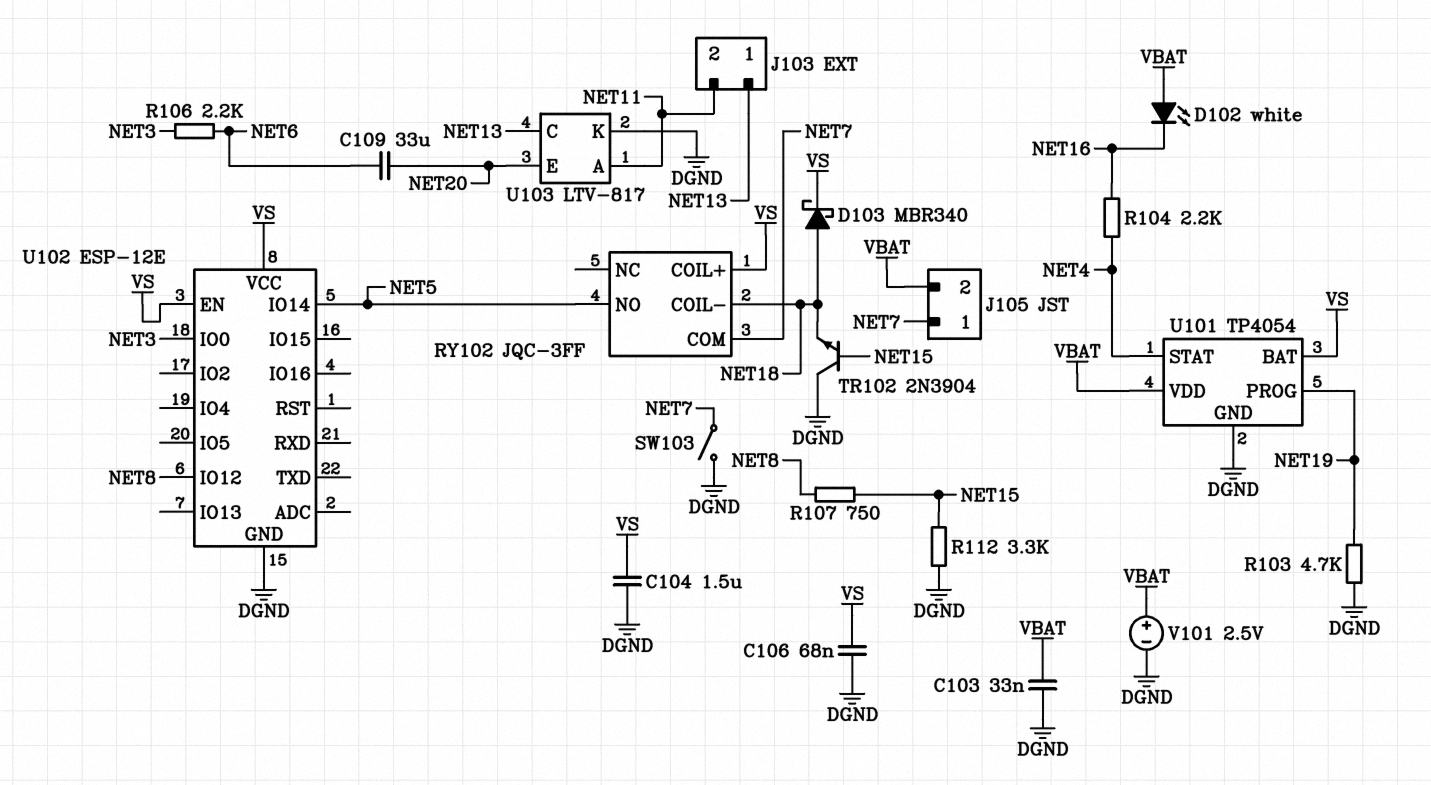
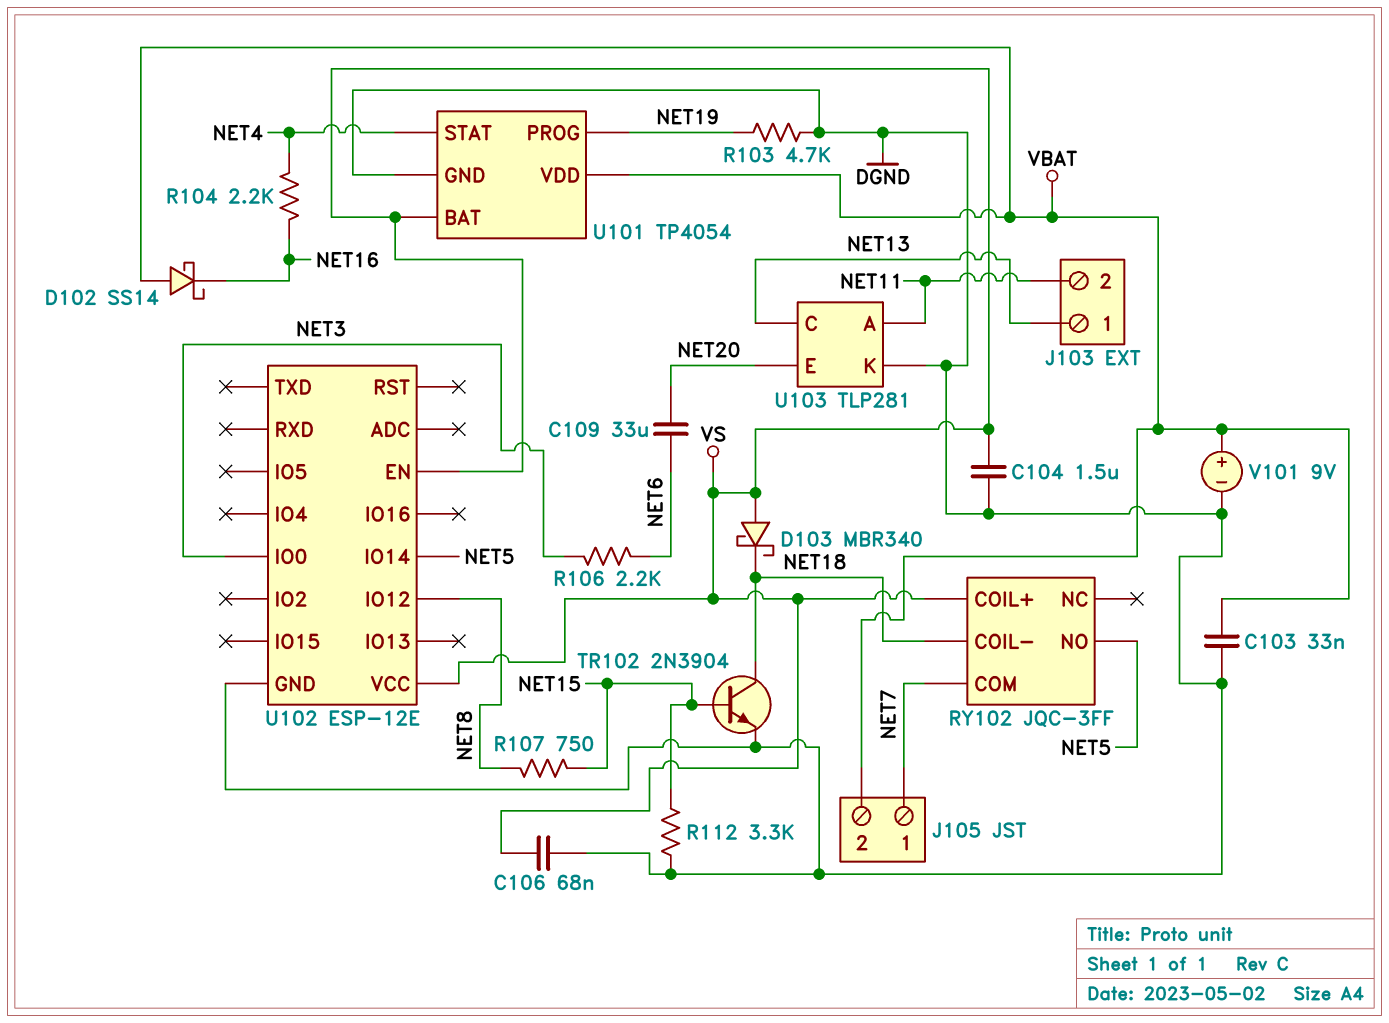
D102: LED white (A VBAT, K NET16) -> schottky SS14 (A VBAT, K NET16)
D103: schottky MBR340 (A NET18, K VS) -> schottky MBR340 (A VS, K NET18)
SW103: switch (DGND, NET7) -> none
TR102: NPN 2N3904 (B NET15, C DGND, E NET18) -> NPN 2N3904 (B NET15, C NET18, E DGND)
U103: LTV-817 -> TLP281
V101: 2.5V (plus VBAT, minus DGND) -> 9V (plus VBAT, minus DGND)

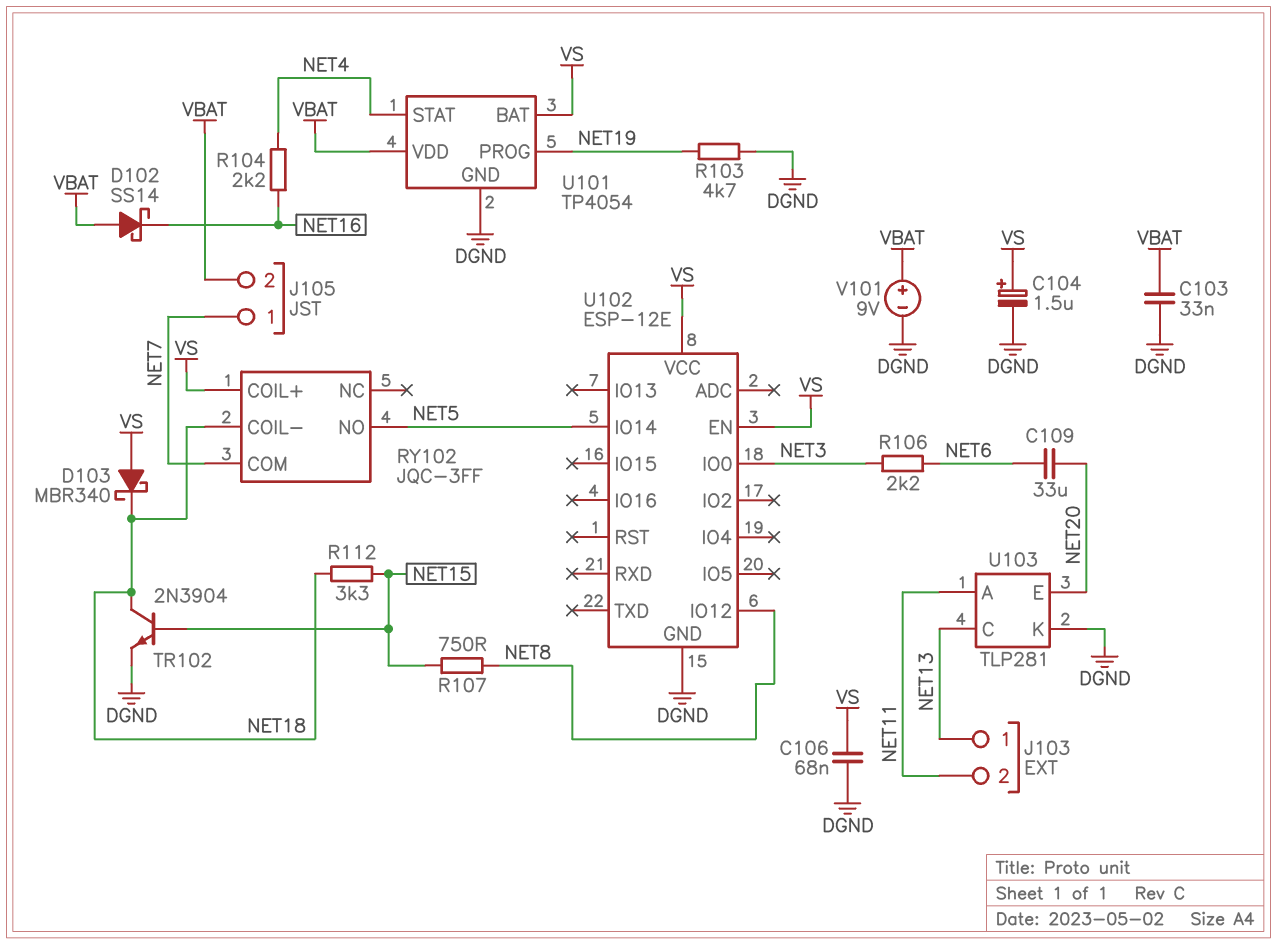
C104: 1.5uF (DGND, VS) -> 1.5uF (plus VS, minus DGND)
R112: 3.3k (DGND, NET15) -> 3.3k (NET15, NET18)

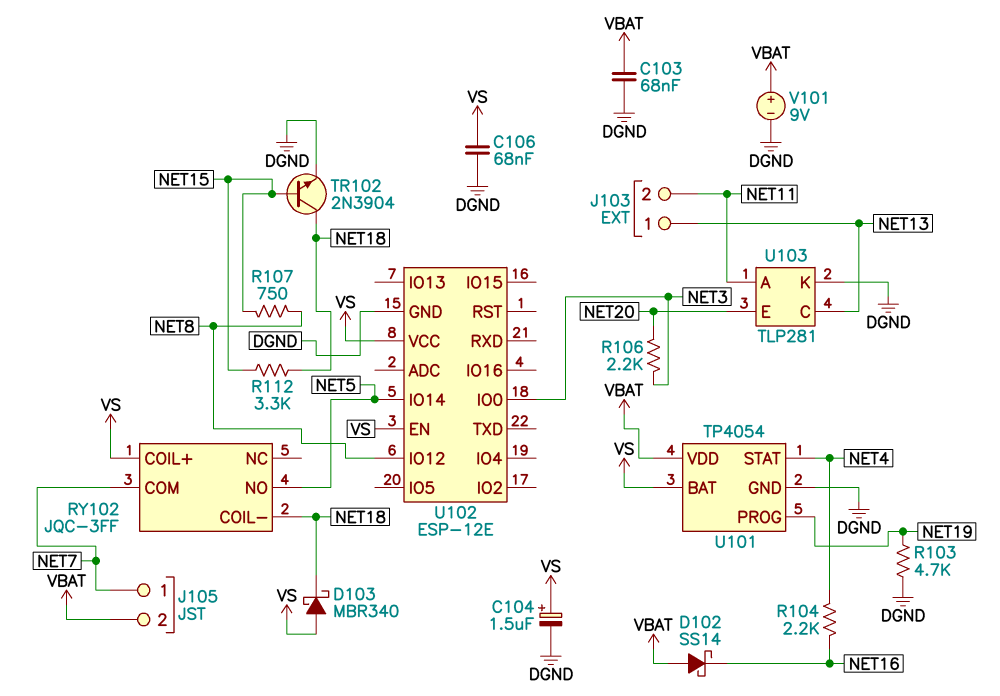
C103: 33nF (DGND, VBAT) -> 68nF (DGND, VBAT)
C109: 33uF (NET6, NET20) -> none
R106: 2.2k (NET3, NET6) -> 2.2k (NET3, NET20)

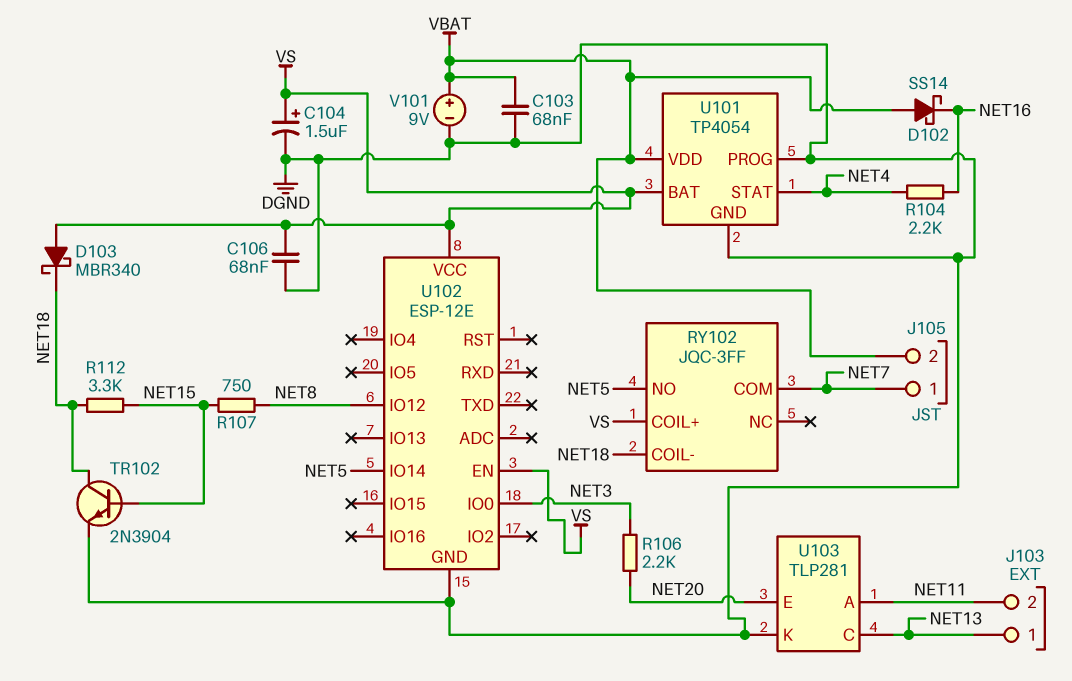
R103: 4.7k (DGND, NET19) -> none
U101 pin PROG: NET19 -> DGND

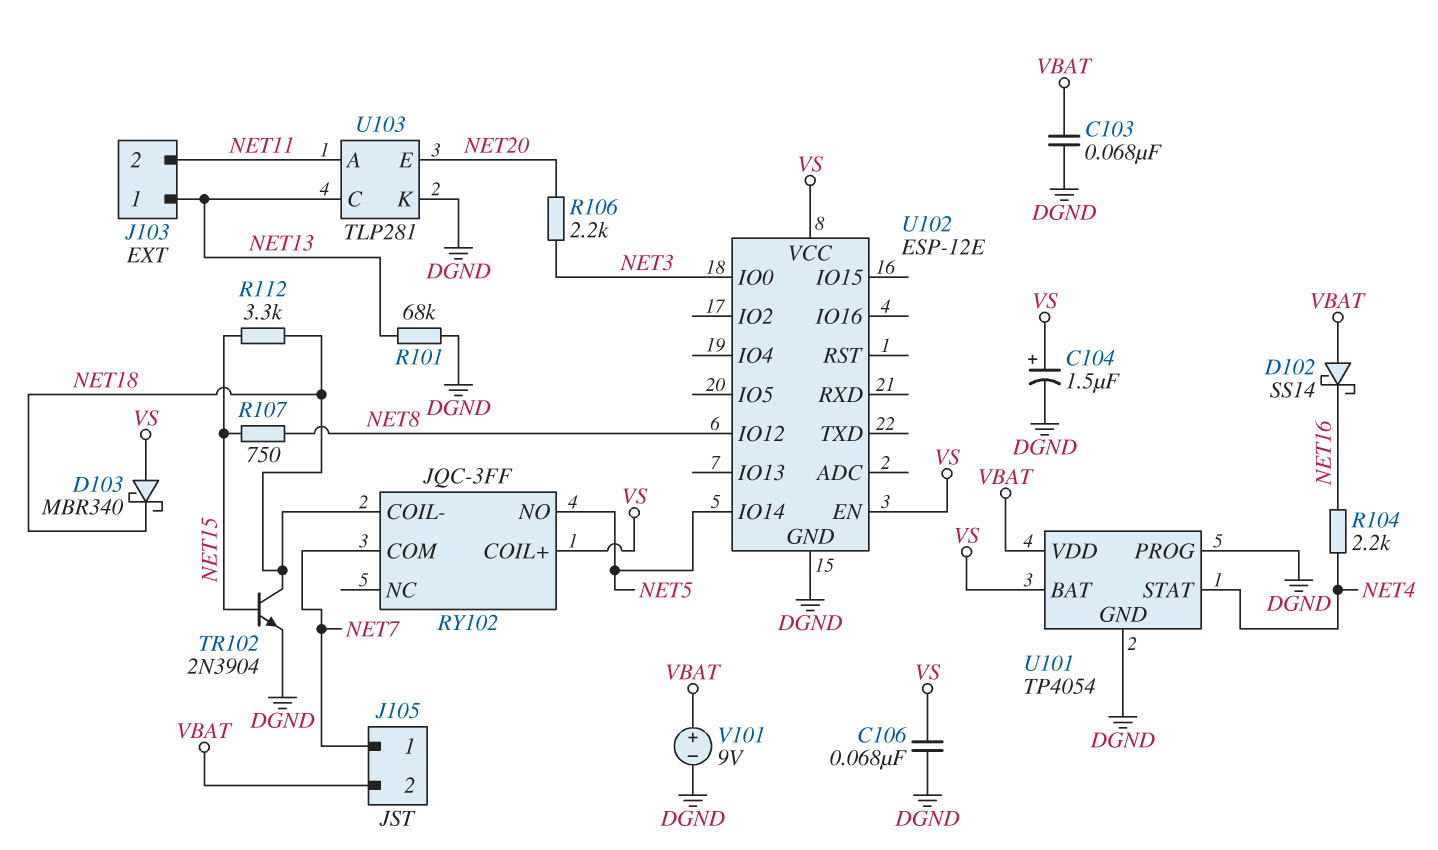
R101: none -> 68k (DGND, NET13)

